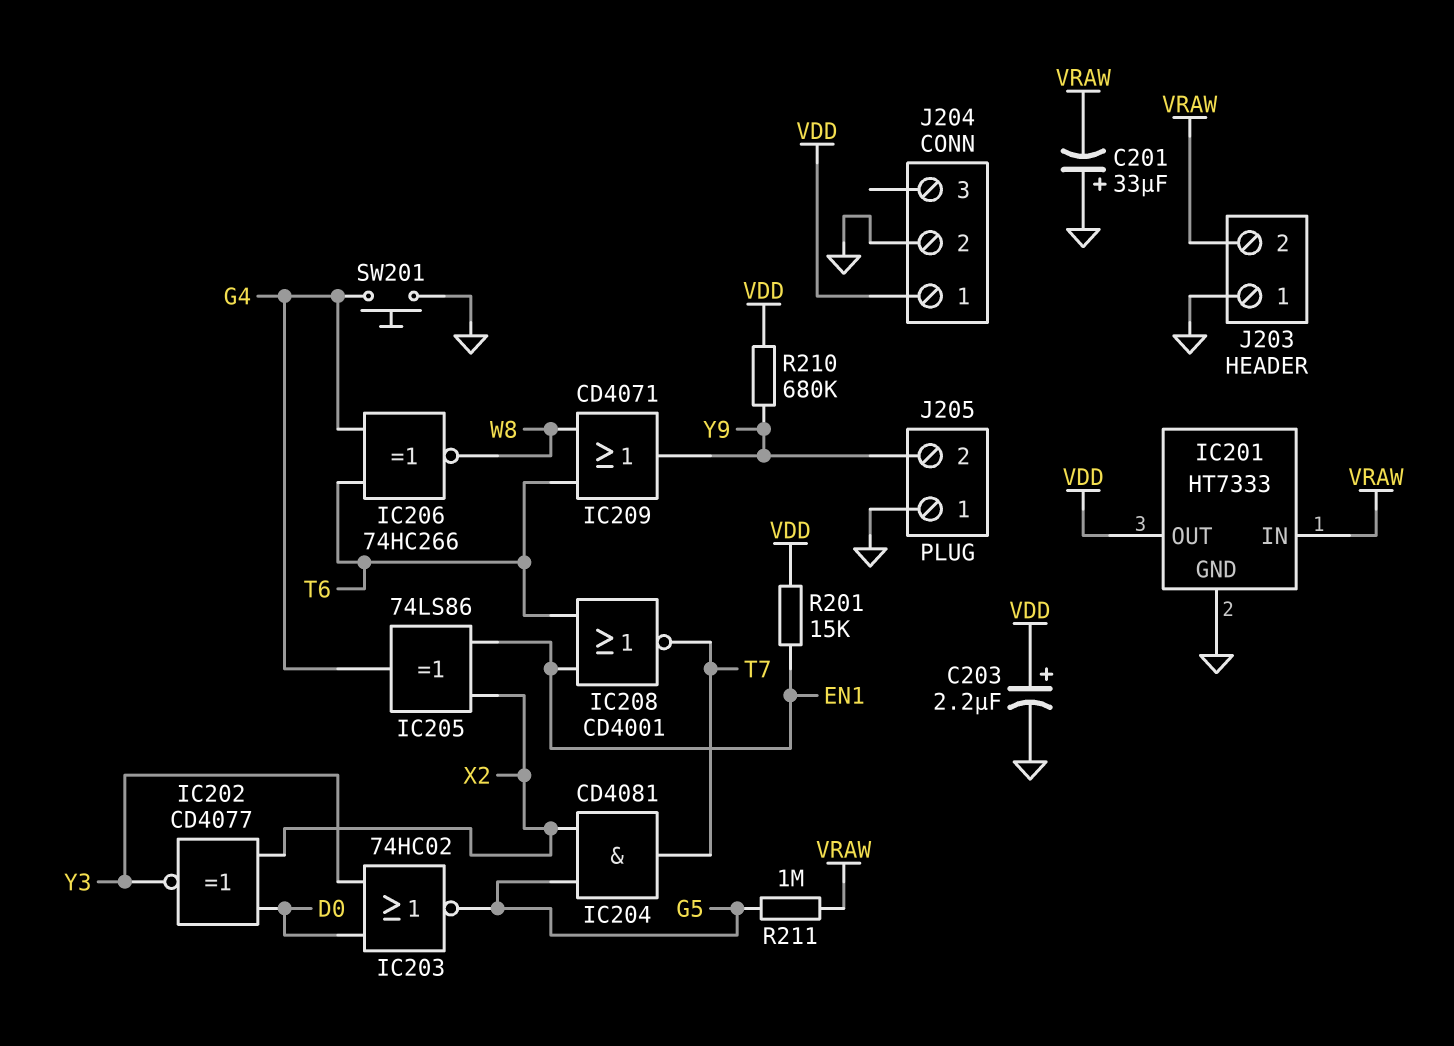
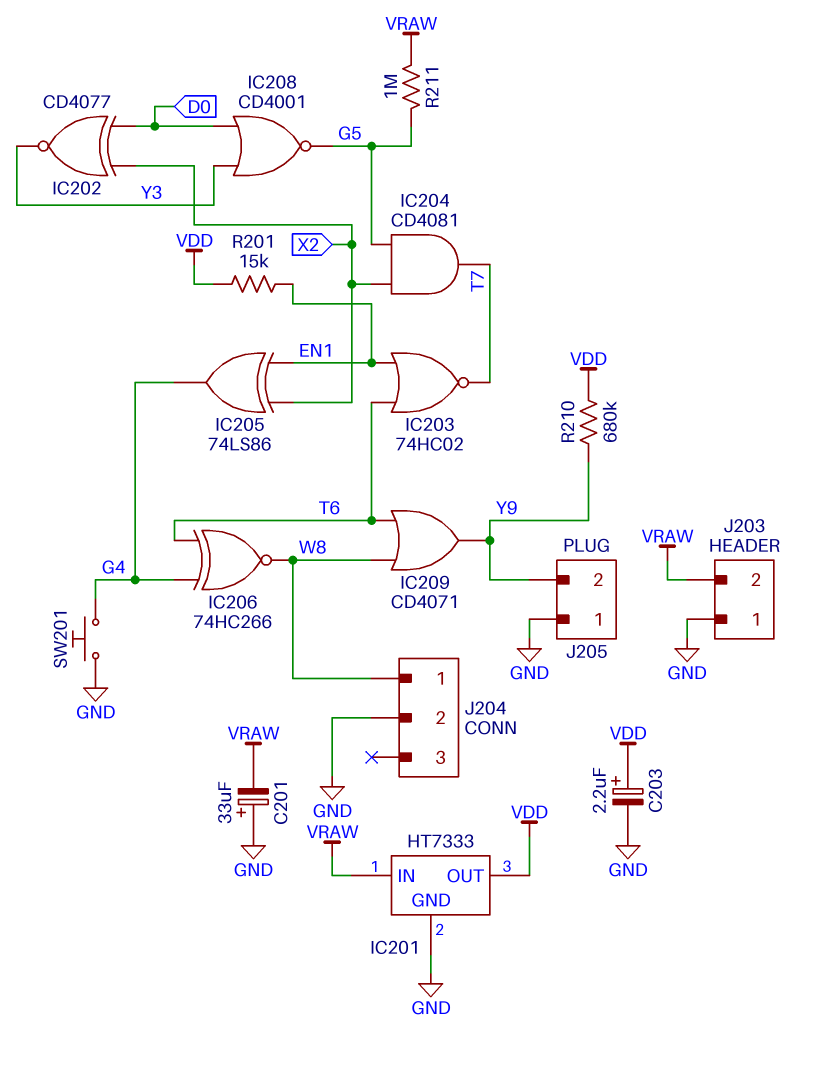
IC203: NOR 74HC02 (in D0, in Y3, out G5) -> NOR 74HC02 (in EN1, in T6, out T7)
IC208: NOR CD4001 (in EN1, in T6, out T7) -> NOR CD4001 (in D0, in Y3, out G5)
J204 pin 1: VDD -> W8

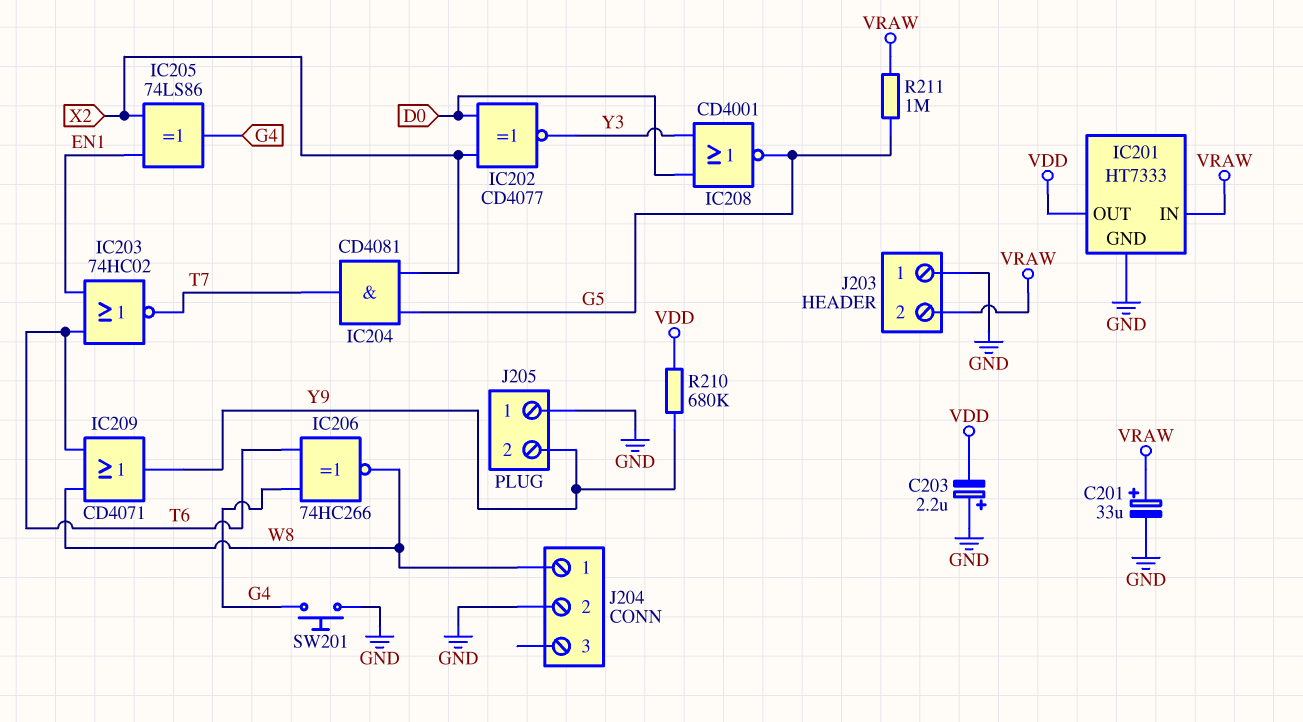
C201: 33uF (plus GND, minus VRAW) -> 33uF (plus VRAW, minus GND)
C203: 2.2uF (plus VDD, minus GND) -> 2.2uF (plus GND, minus VDD)
R201: 15k (EN1, VDD) -> none

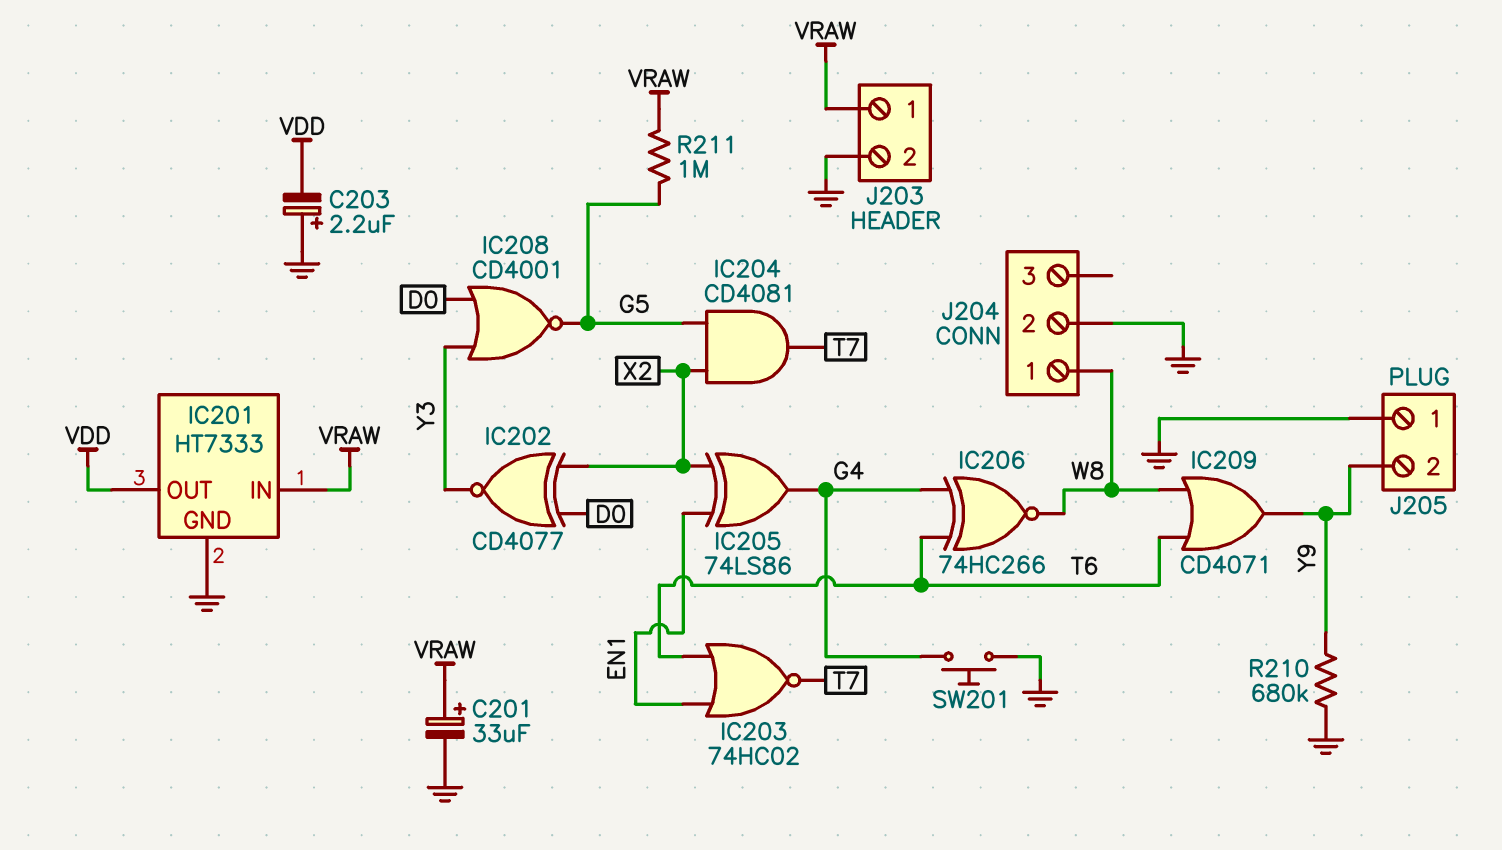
J203 pin 1: GND -> VRAW
J203 pin 2: VRAW -> GND
R210: 680k (VDD, Y9) -> 680k (GND, Y9)

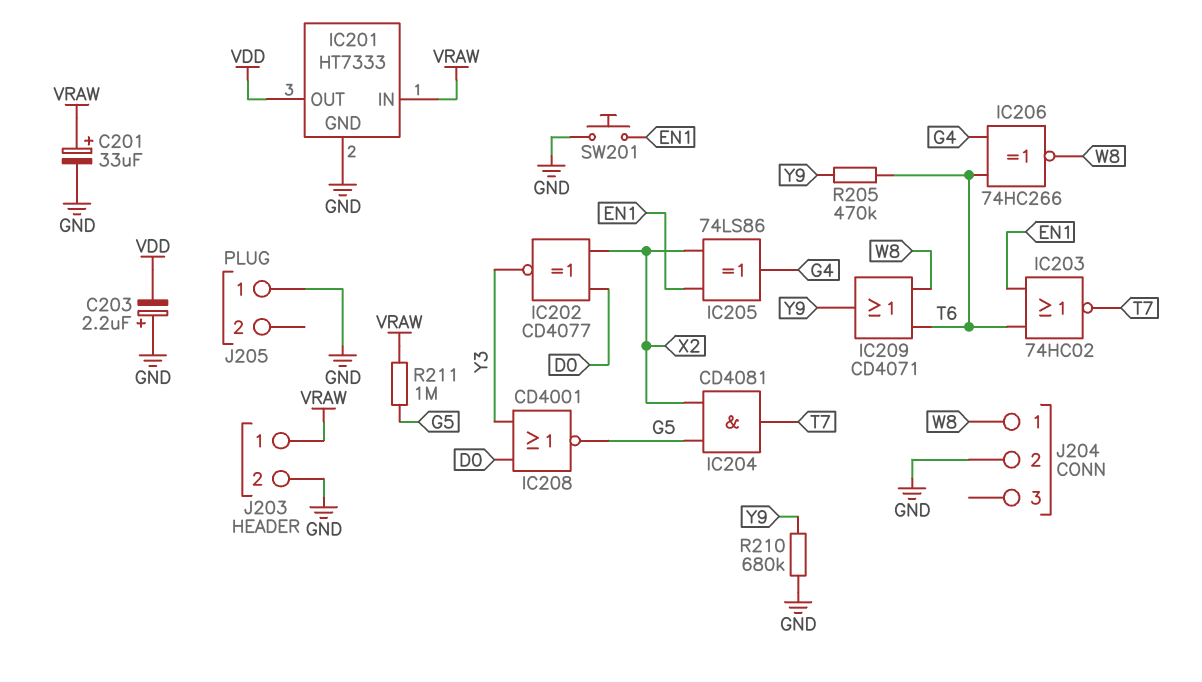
J205 pin 2: Y9 -> none
R205: none -> 470k (T6, Y9)
SW201: button (G4, GND) -> button (EN1, GND)

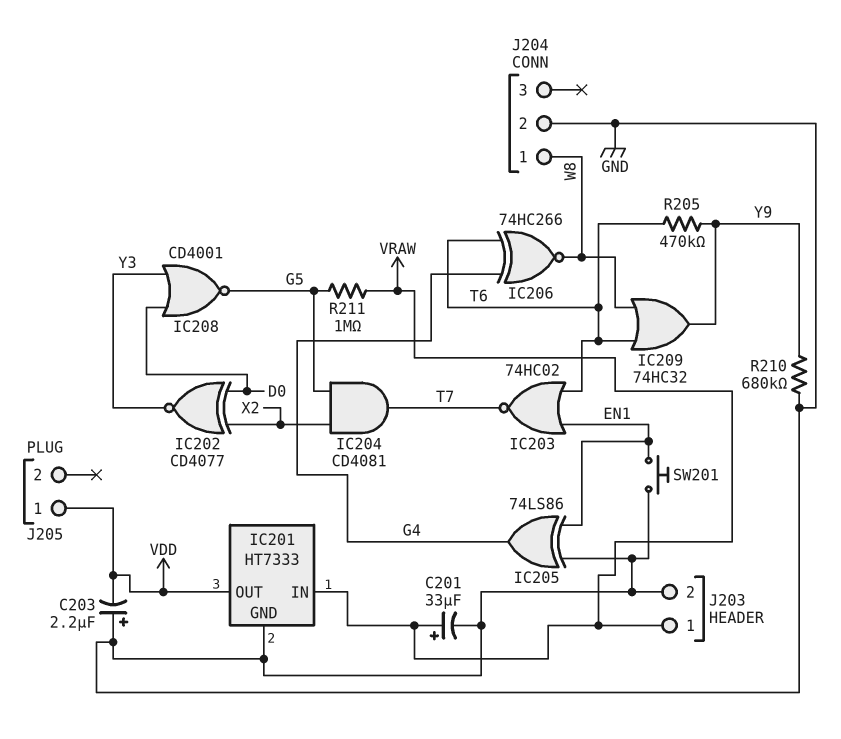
IC205: XOR 74LS86 (in EN1, in X2, out G4) -> XOR 74LS86 (in EN1, in GND, out G4)
IC209: OR CD4071 (in T6, in W8, out Y9) -> OR 74HC32 (in T6, in W8, out Y9)
J205 pin 1: GND -> VDD

